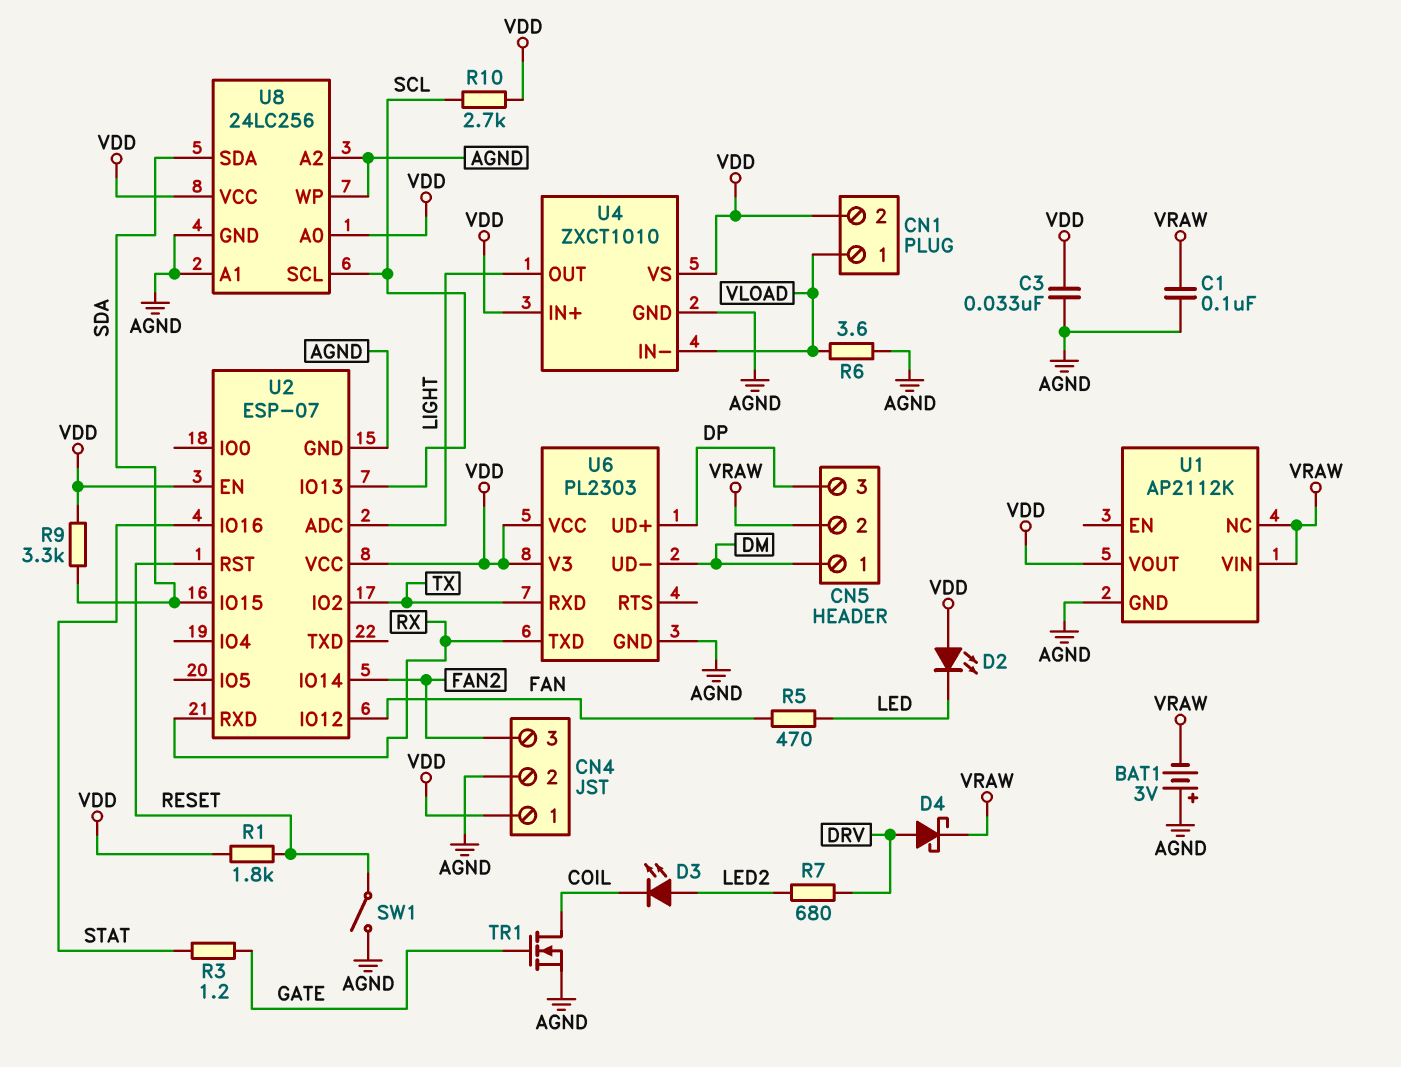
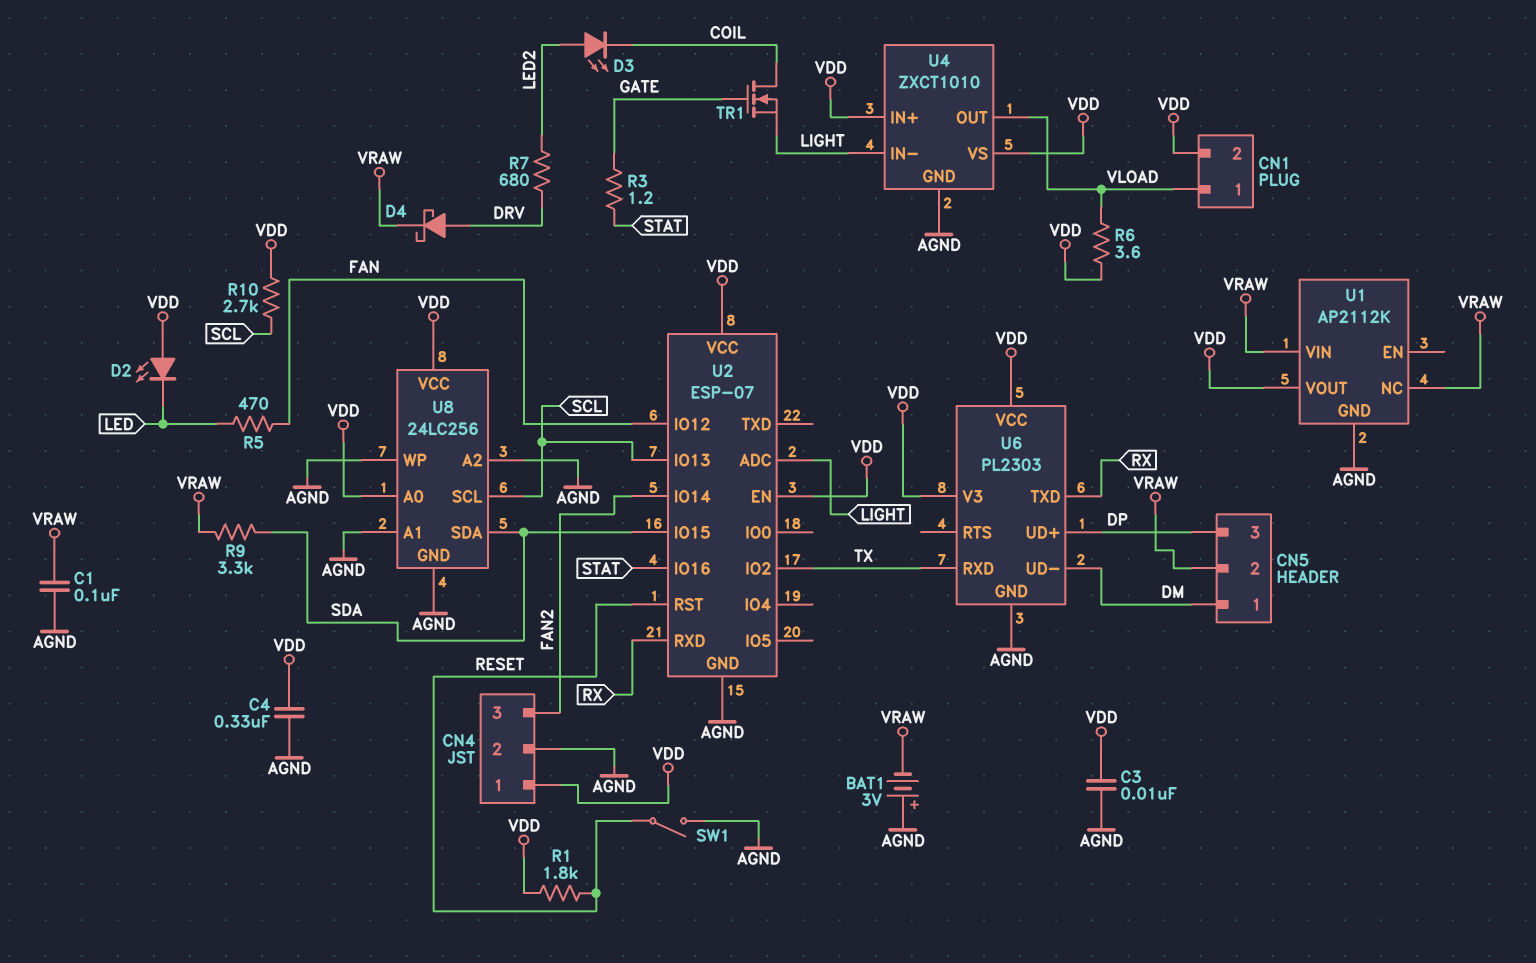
C3: 33nF (AGND, VDD) -> 10nF (AGND, VDD)
C4: none -> 330nF (AGND, VDD)
R6: 3.6 (AGND, VLOAD) -> 3.6 (VDD, VLOAD)
R9: 3.3k (SDA, VDD) -> 3.3k (SDA, VRAW)
TR1: NMOS (G GATE, D COIL, S AGND) -> NMOS (G GATE, D COIL, S LIGHT)
U4 pin IN-: VLOAD -> LIGHT
U4 pin OUT: LIGHT -> VLOAD

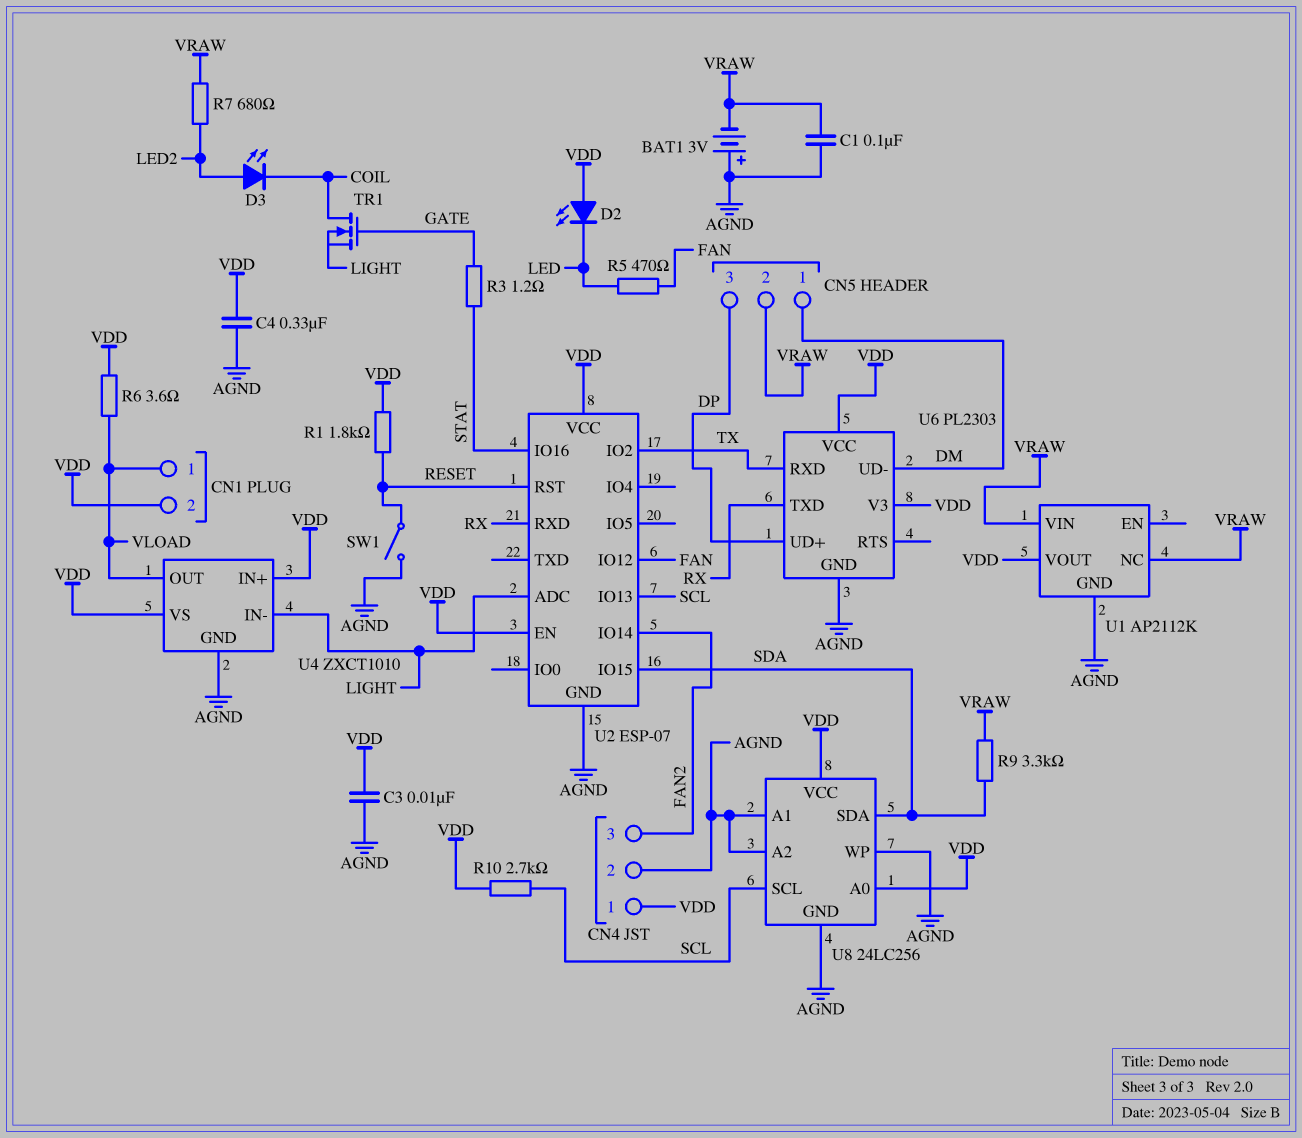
D4: schottky (A DRV, K VRAW) -> none
R7: 680 (DRV, LED2) -> 680 (LED2, VRAW)

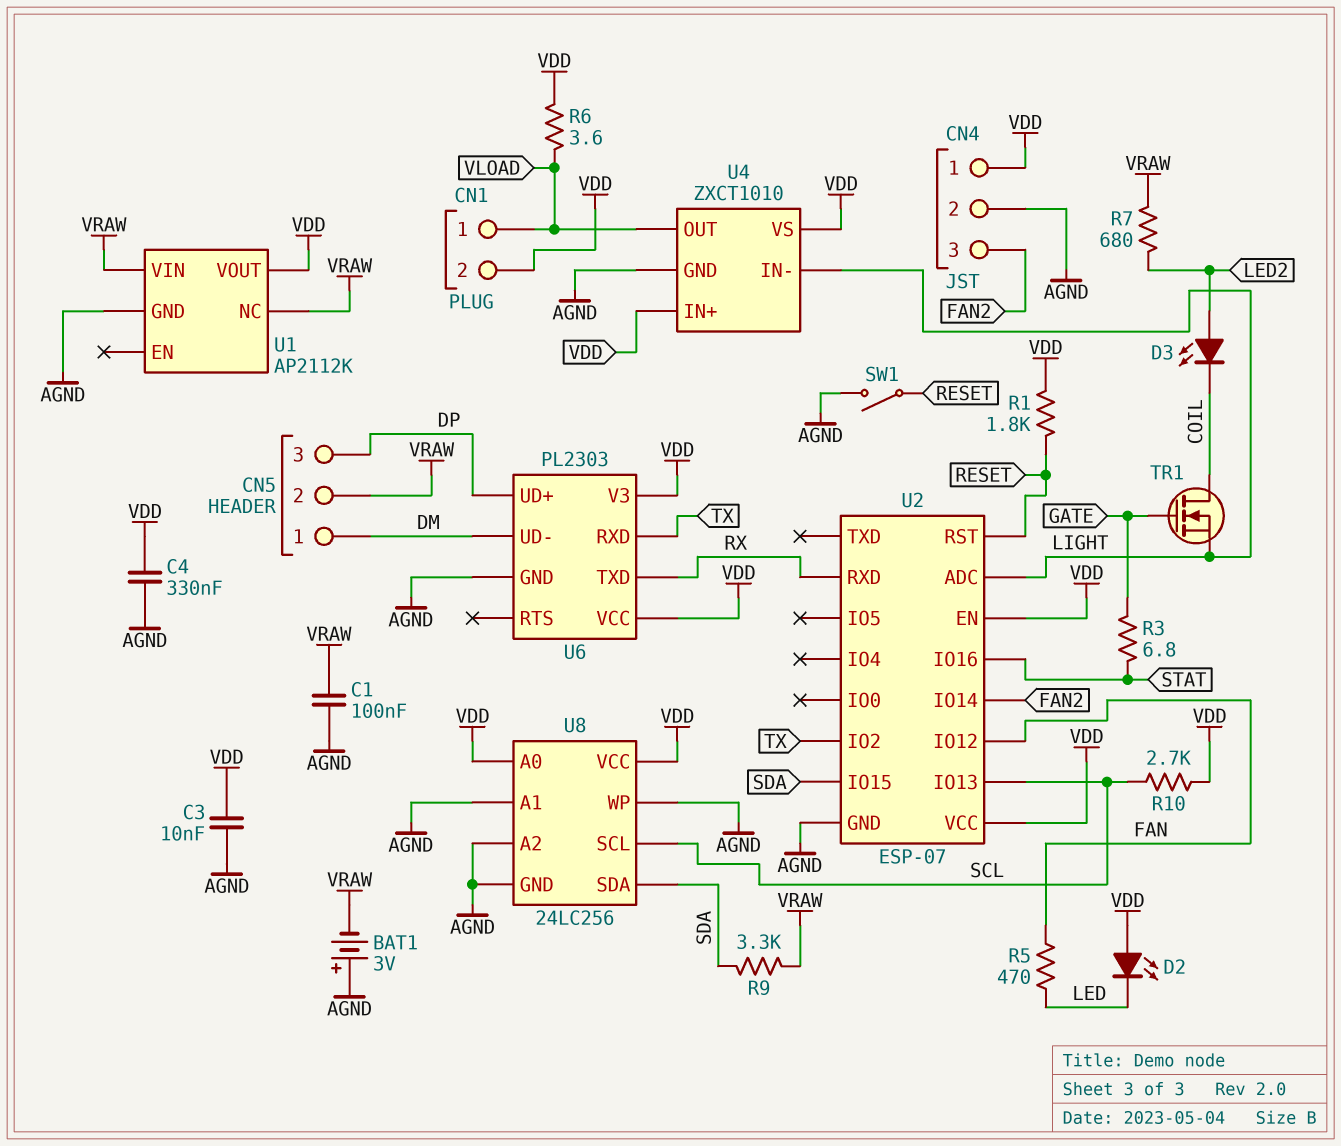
R3: 1.2 (GATE, STAT) -> 6.8 (GATE, STAT)

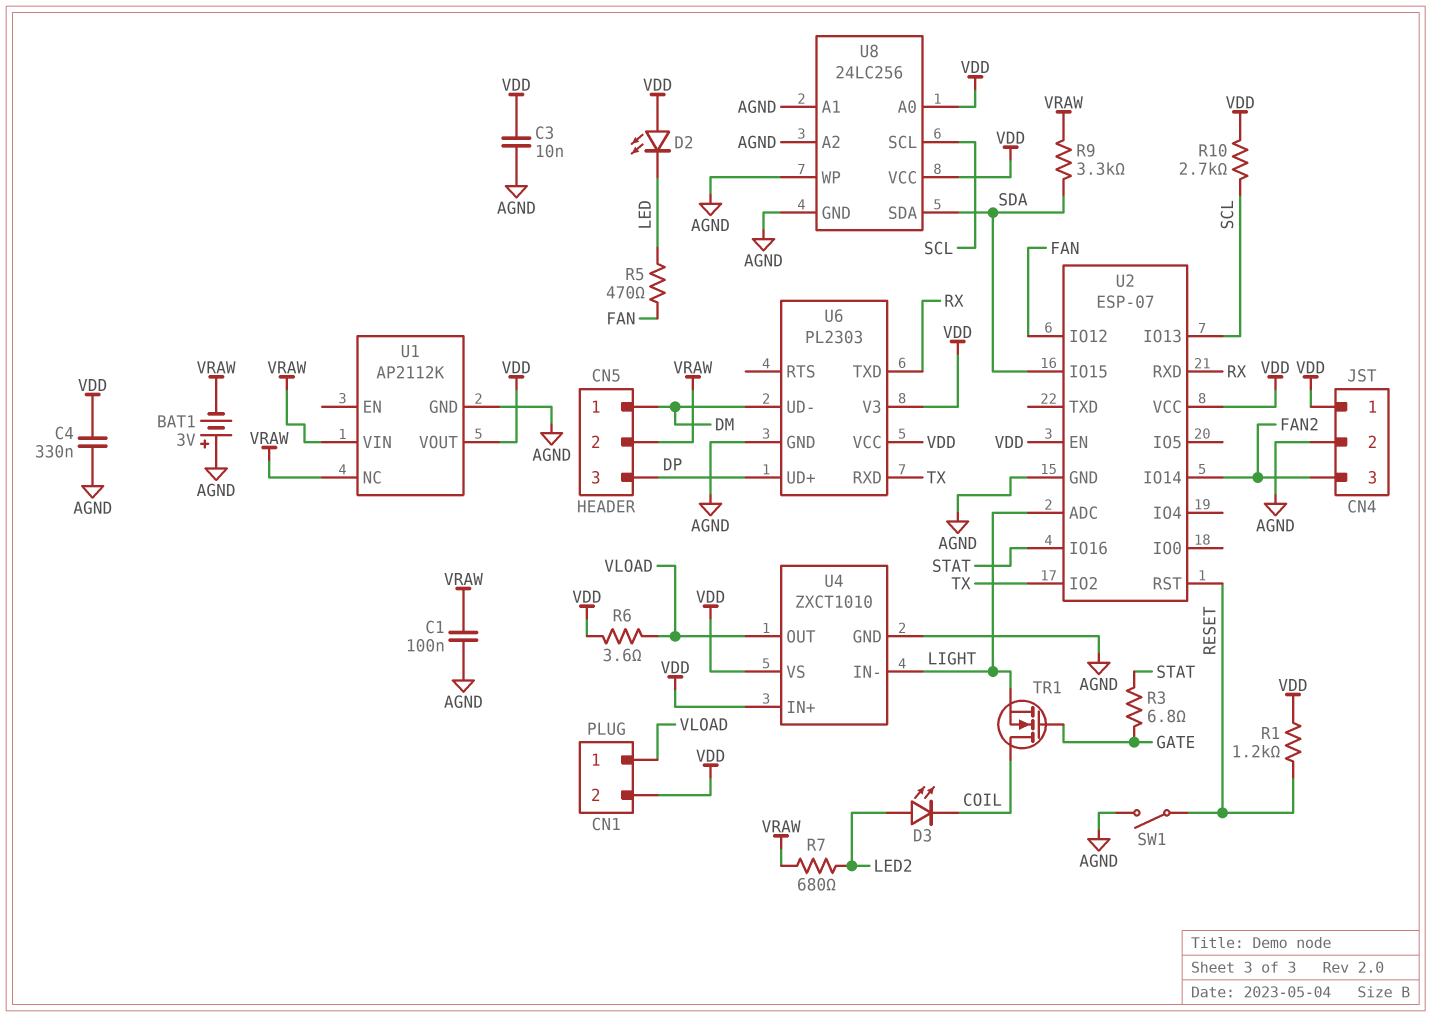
R1: 1.8k (RESET, VDD) -> 1.2k (RESET, VDD)

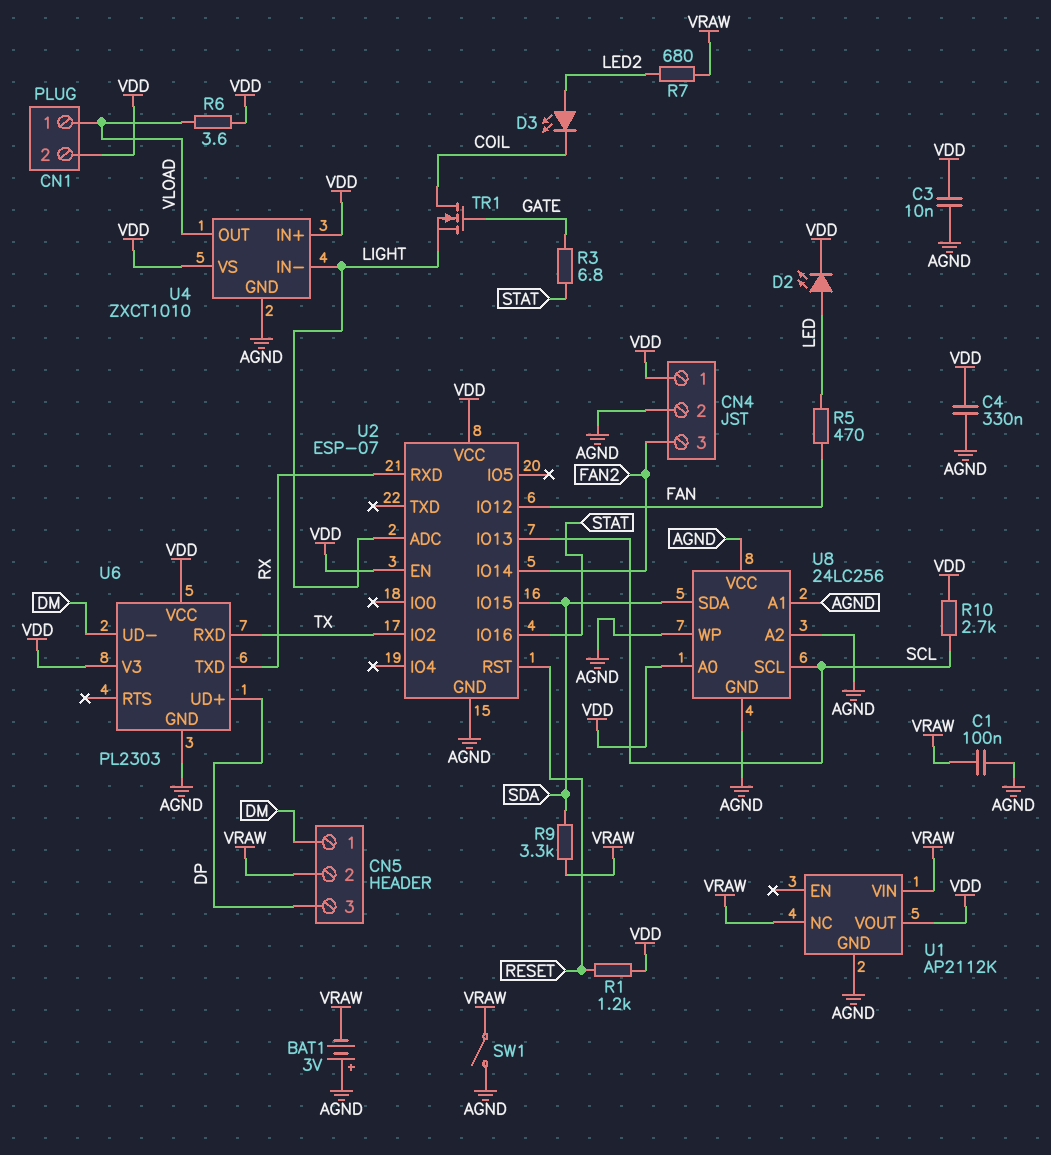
D2: LED (A VDD, K LED) -> LED (A LED, K VDD)
SW1: switch (AGND, RESET) -> switch (AGND, VRAW)
U8 pin VCC: VDD -> AGND

